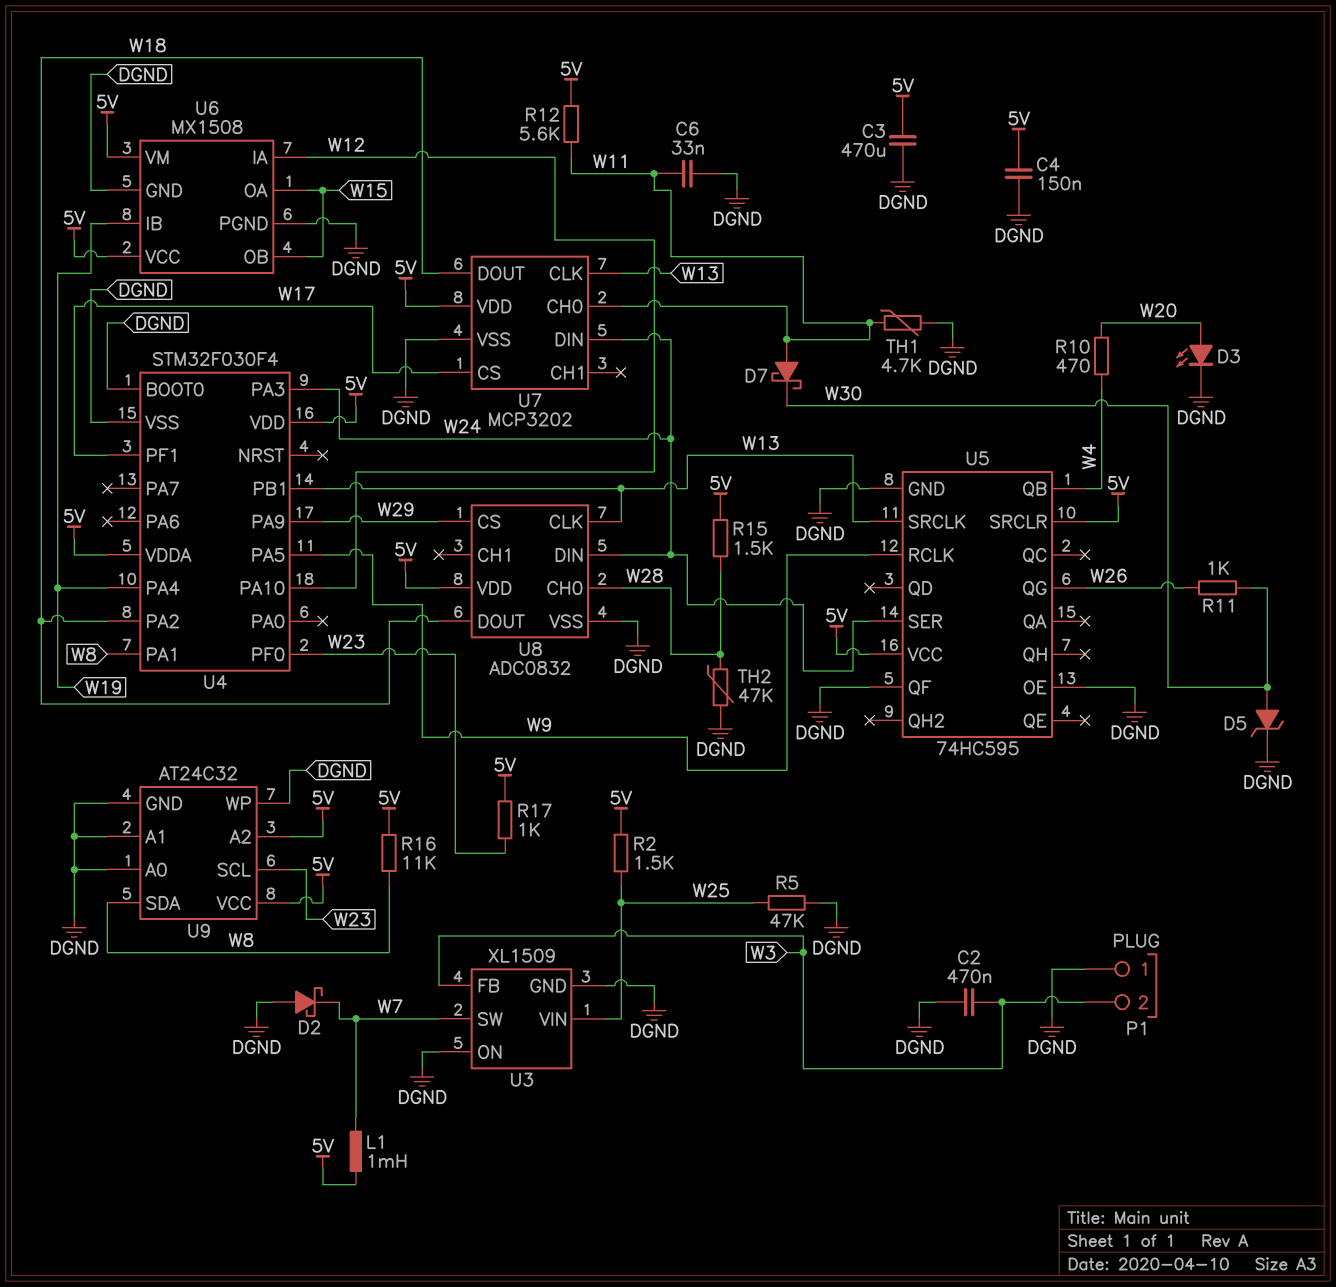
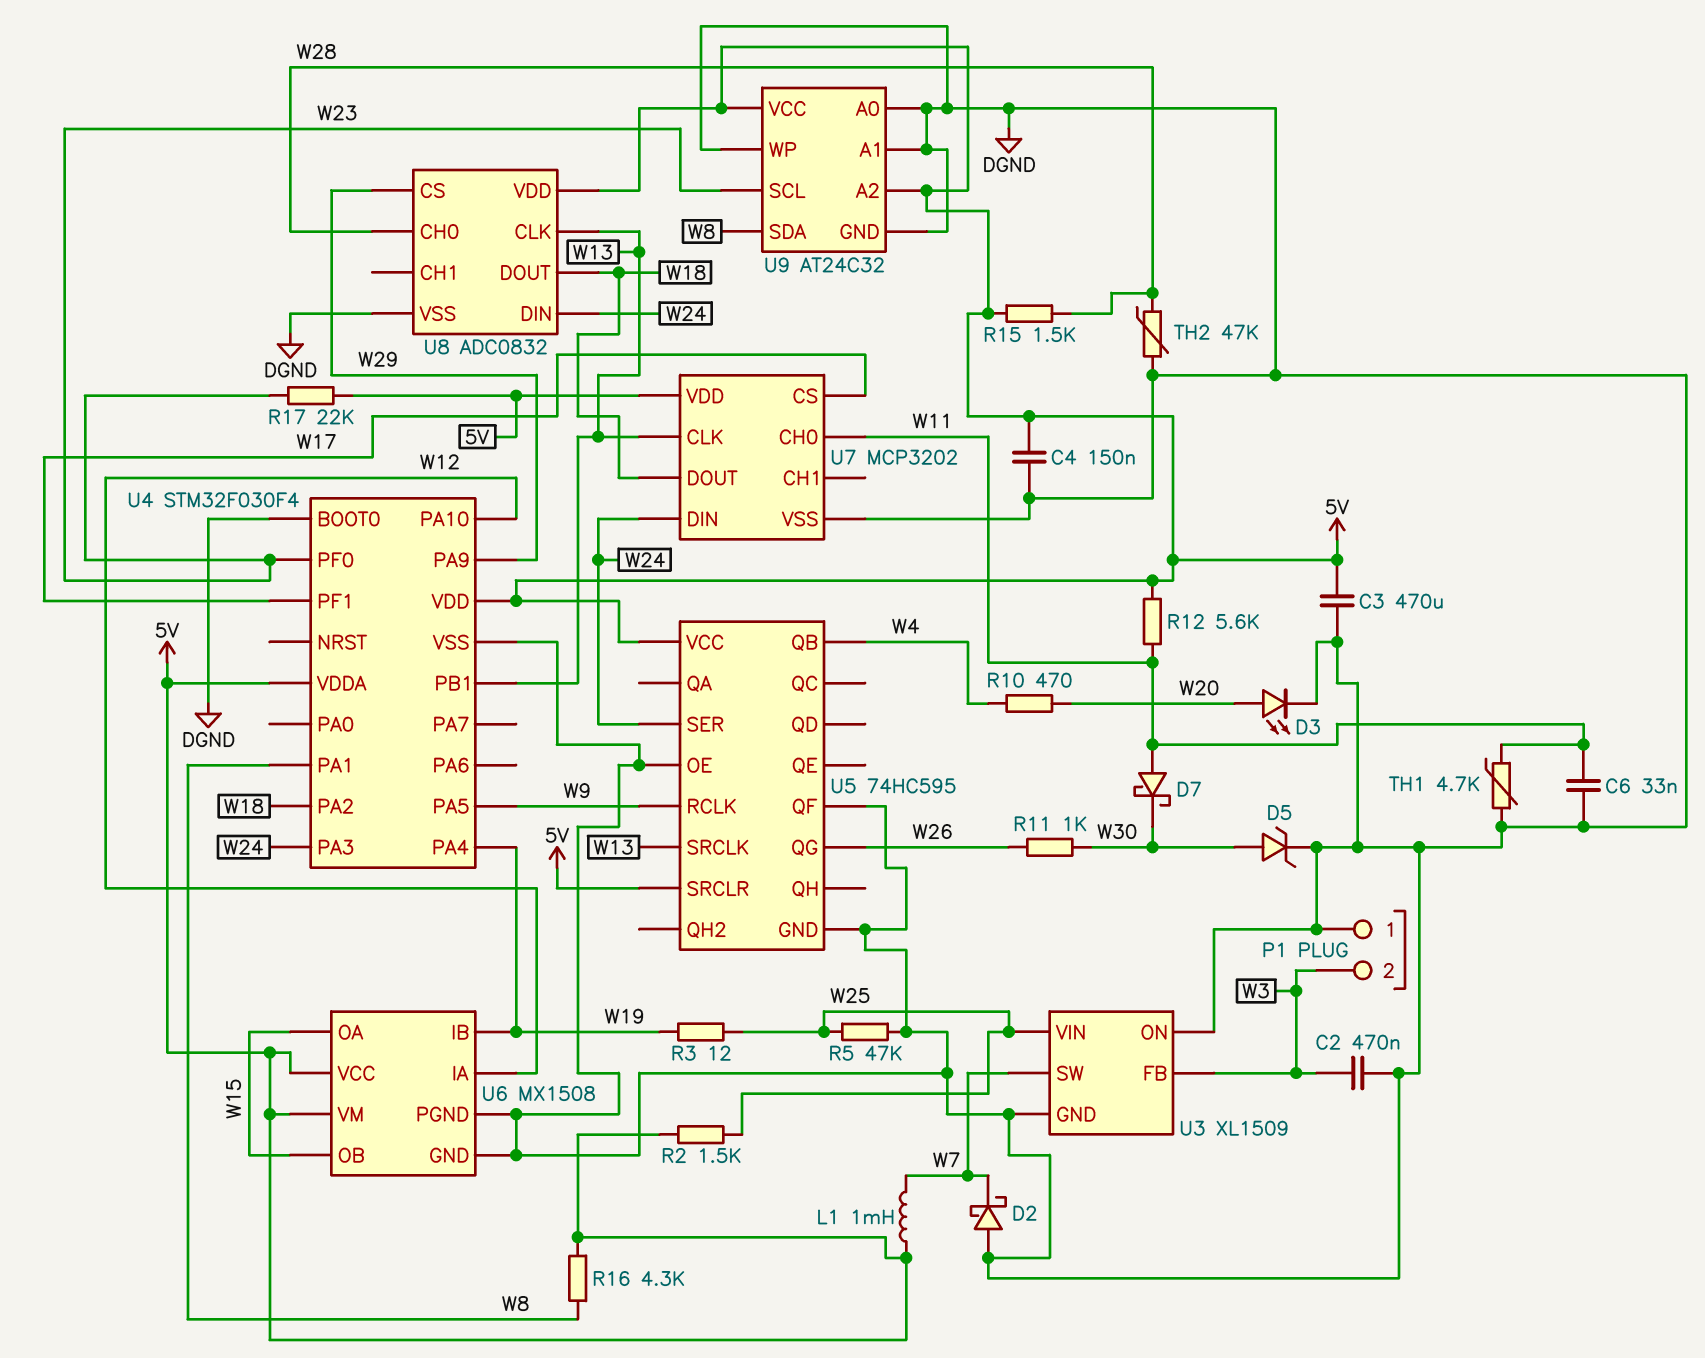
R3: none -> 12 (W19, W25)
R16: 11k (5V, W8) -> 4.3k (5V, W8)
R17: 1k (5V, W23) -> 22k (5V, W23)

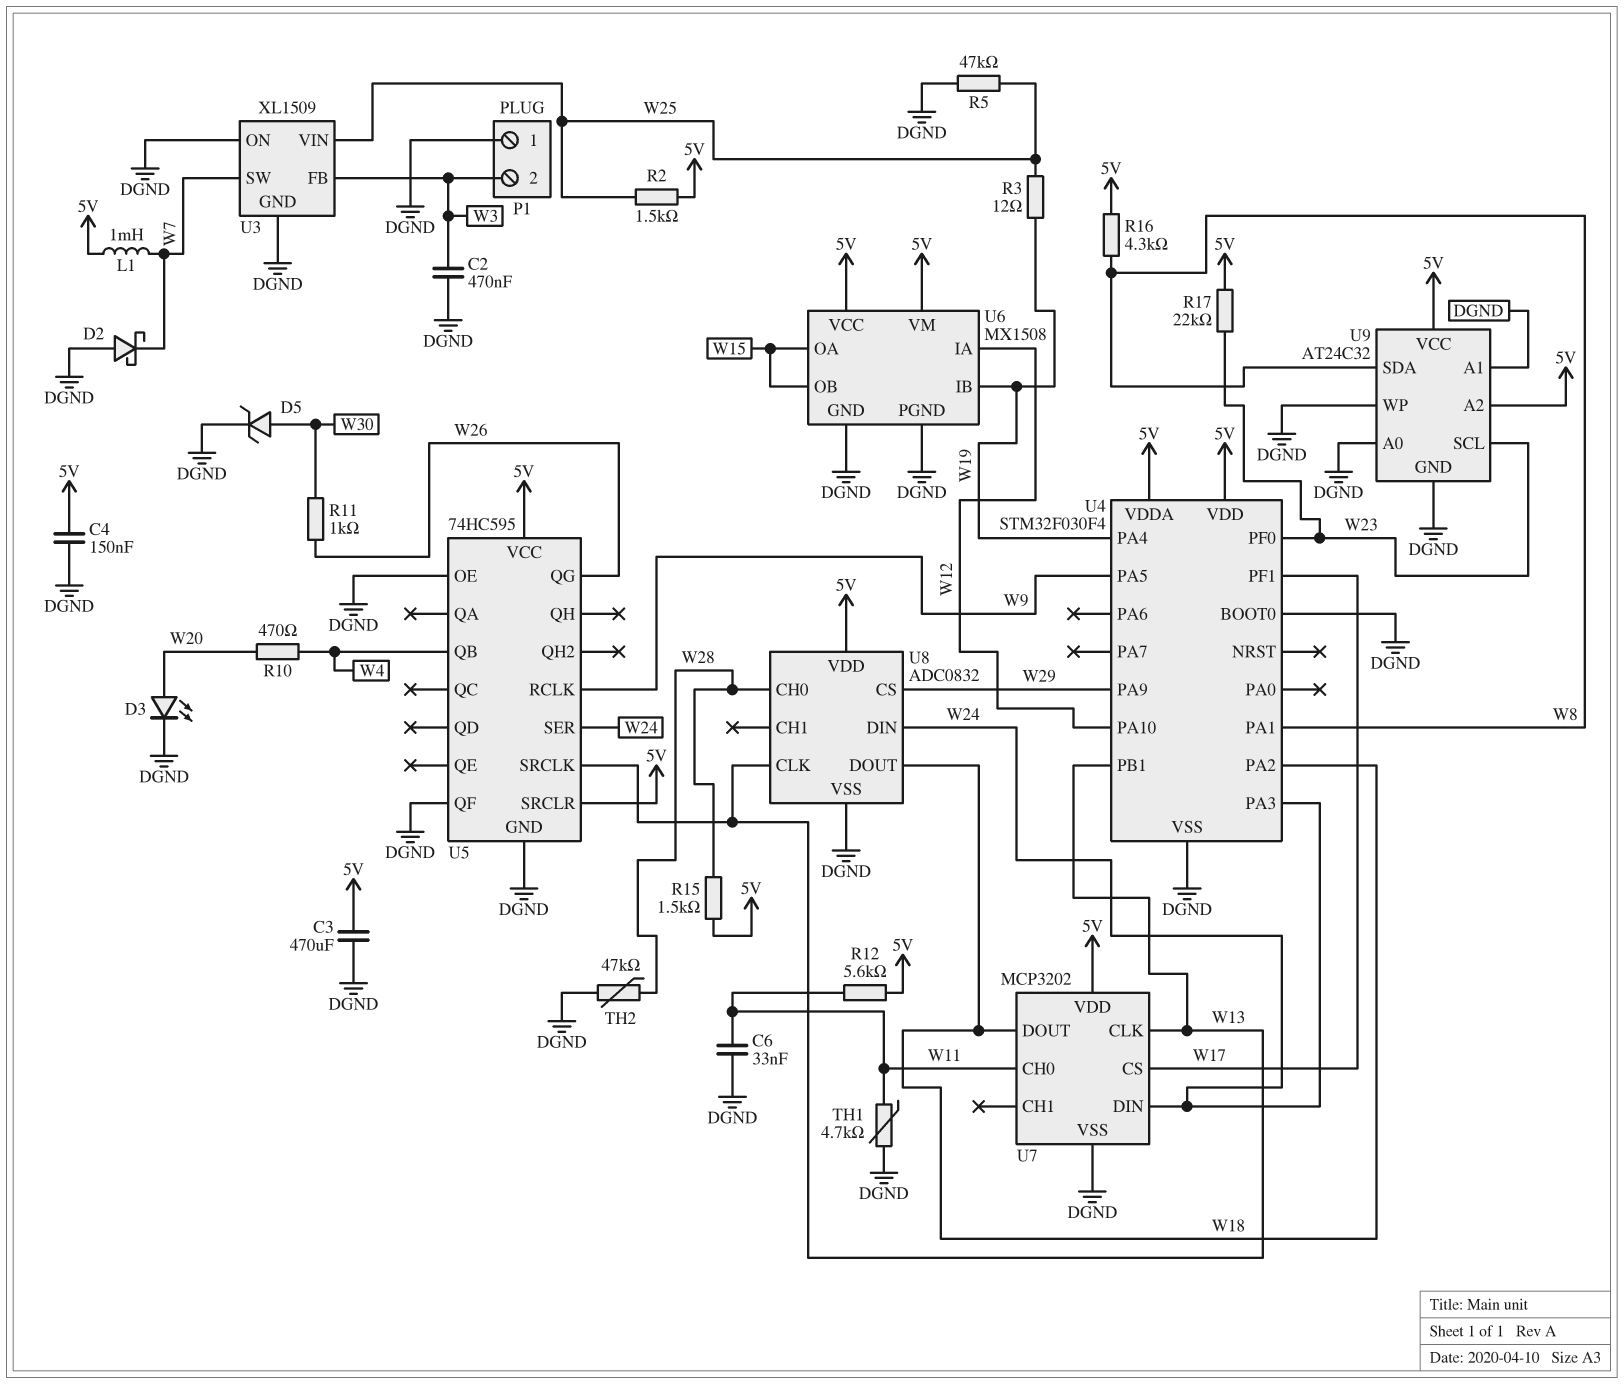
D7: schottky (A W11, K W30) -> none

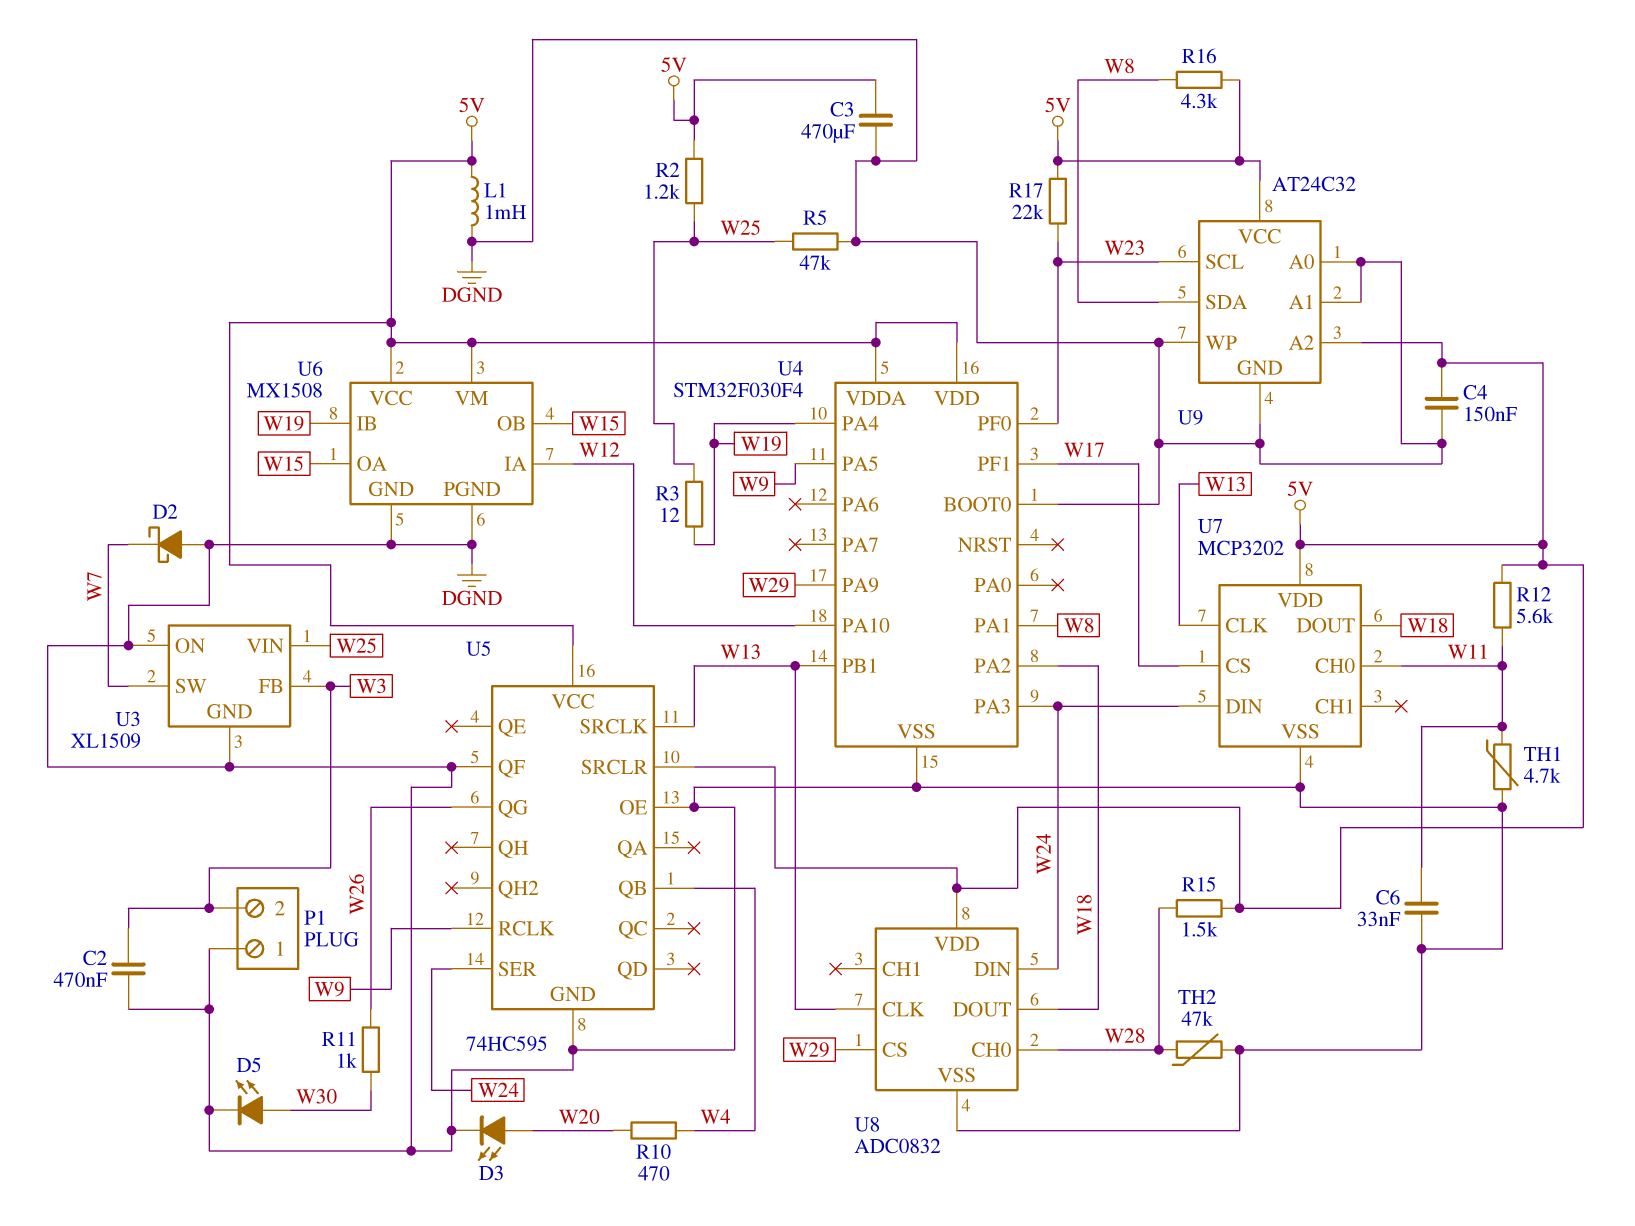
D5: zener (A W30, K DGND) -> LED (A W30, K DGND)
L1: 1mH (5V, W7) -> 1mH (5V, DGND)
R2: 1.5k (5V, W25) -> 1.2k (5V, W25)

